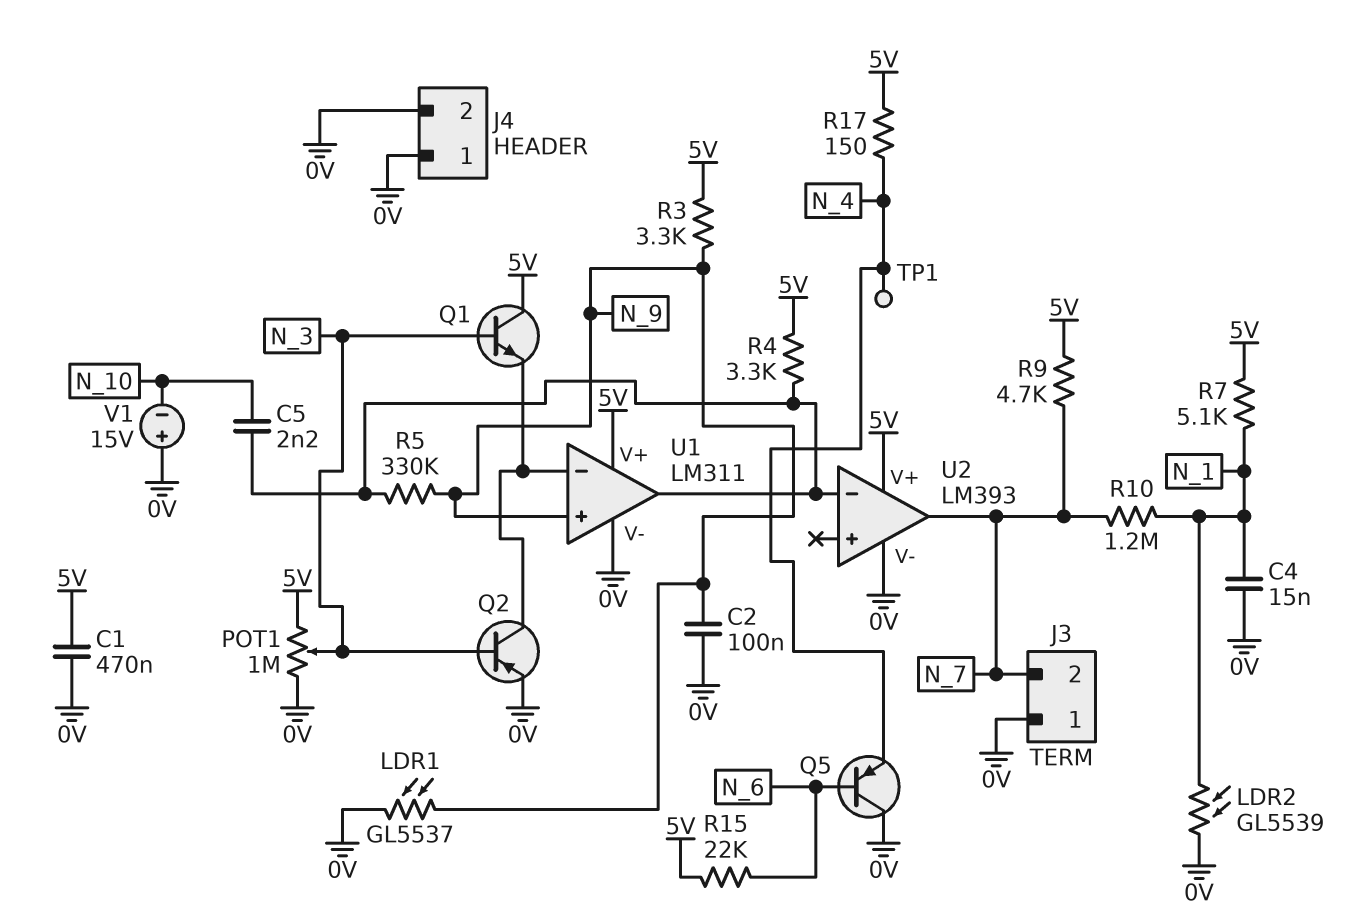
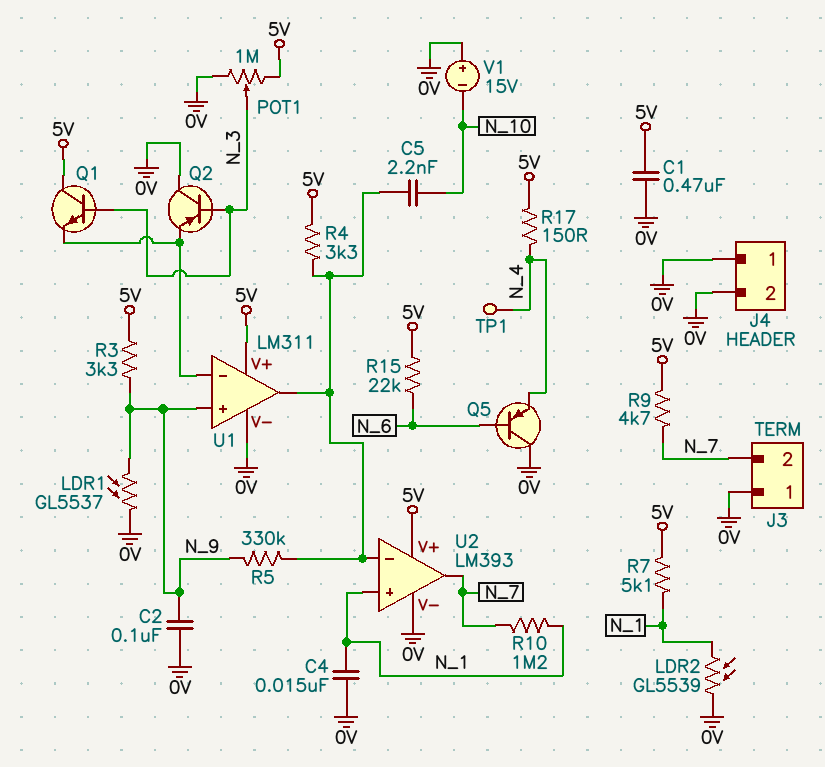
Q2: PNP (B N_3, C U1/in-, E 0V) -> PNP (B N_3, C 0V, E U1/in-)
U2 pin in+: none -> N_1

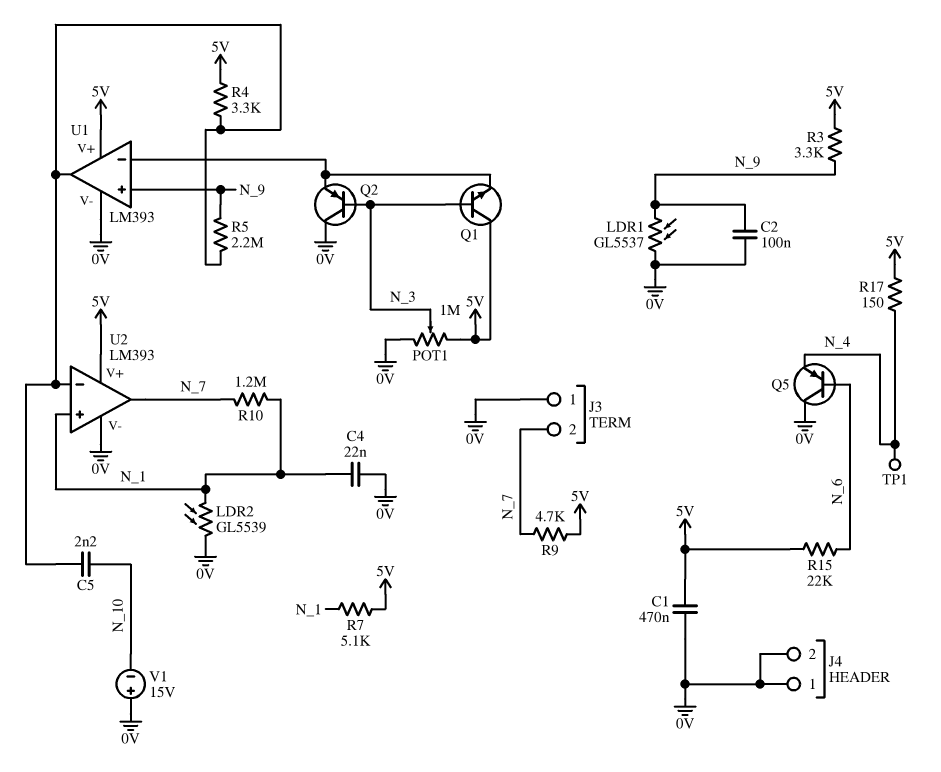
C4: 15nF (0V, N_1) -> 22nF (0V, N_1)
R5: 330k (N_9, U1/out) -> 2.2M (N_9, U1/out)
U1: LM311 -> LM393

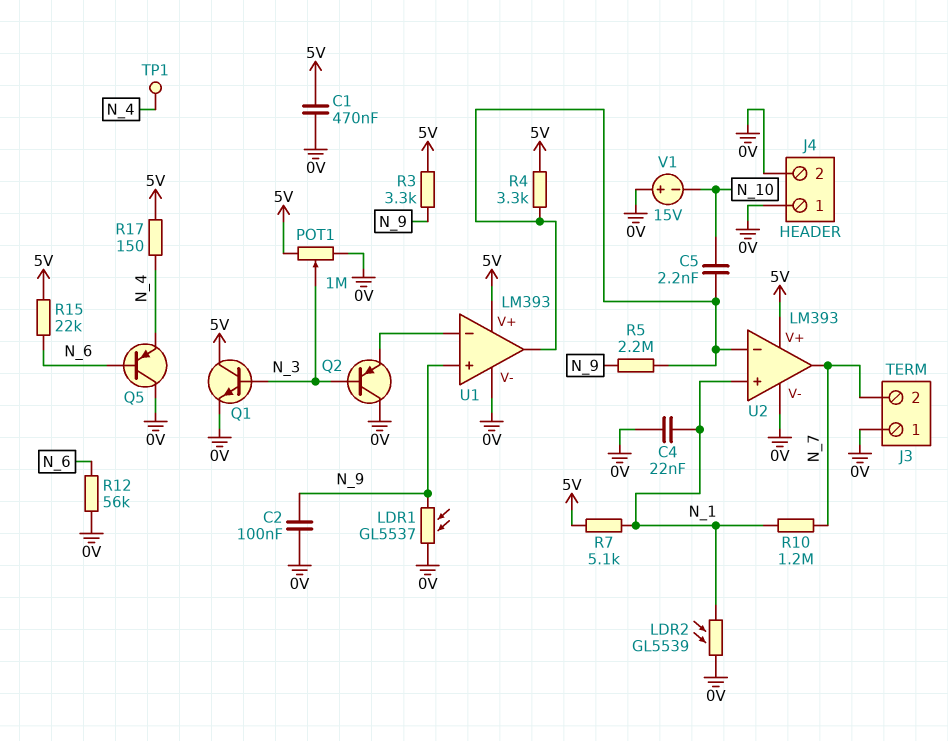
Q1: NPN (B N_3, C 5V, E U1/in-) -> NPN (B N_3, C 5V, E 0V)
R9: 4.7k (5V, N_7) -> none
R12: none -> 56k (0V, N_6)

